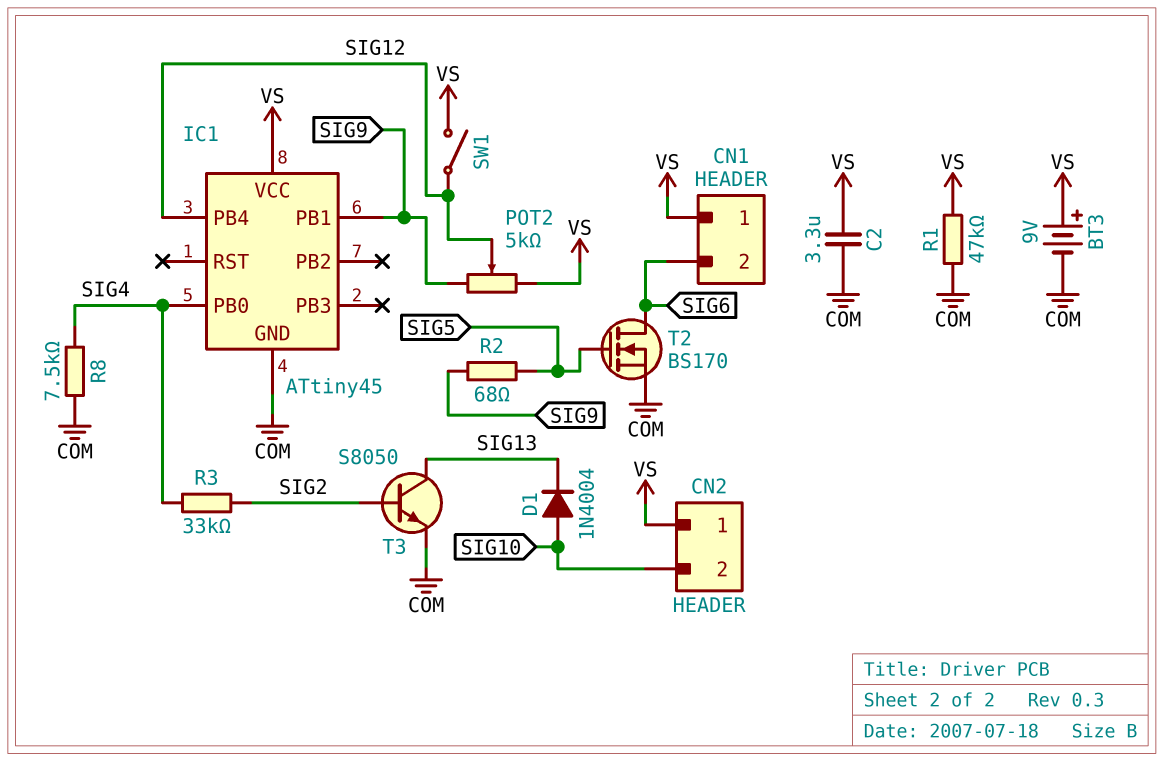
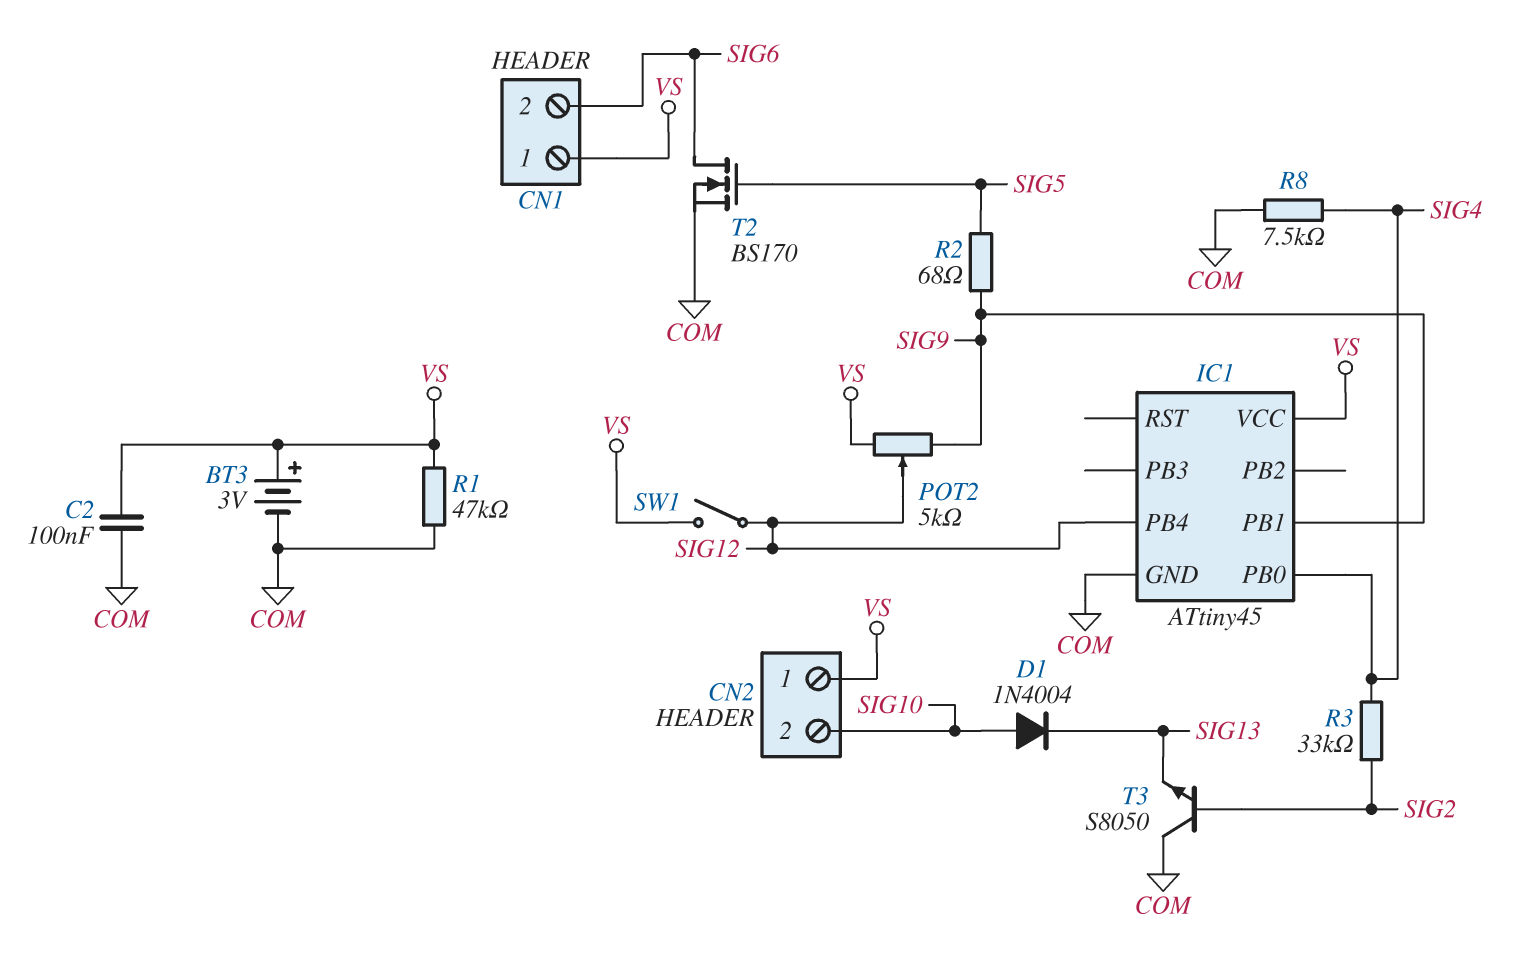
BT3: 9V (plus VS, minus COM) -> 3V (plus VS, minus COM)
C2: 3.3uF (COM, VS) -> 100nF (COM, VS)
T3: NPN S8050 (B SIG2, C SIG13, E COM) -> NPN S8050 (B SIG2, C COM, E SIG13)

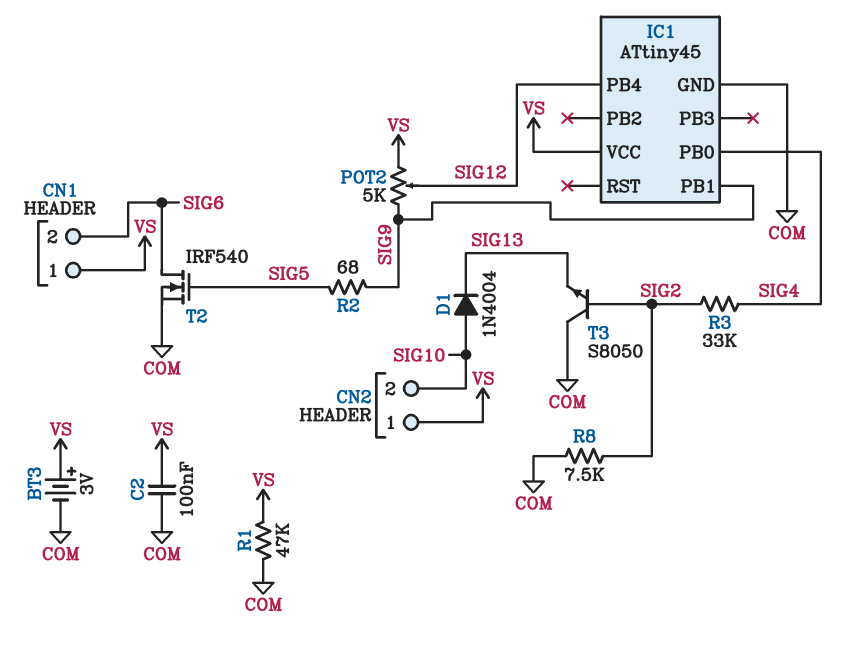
R8: 7.5k (COM, SIG4) -> 7.5k (COM, SIG2)
SW1: switch (SIG12, VS) -> none
T2: NMOS BS170 (G SIG5, D SIG6, S COM) -> NMOS IRF540 (G SIG5, D SIG6, S COM)

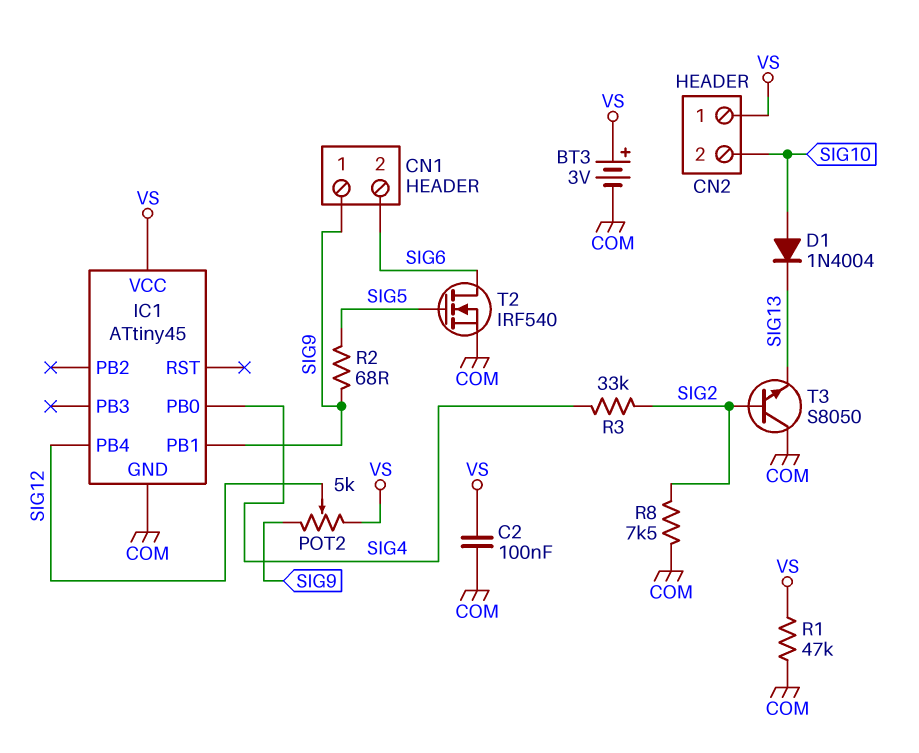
CN1 pin 1: VS -> SIG9

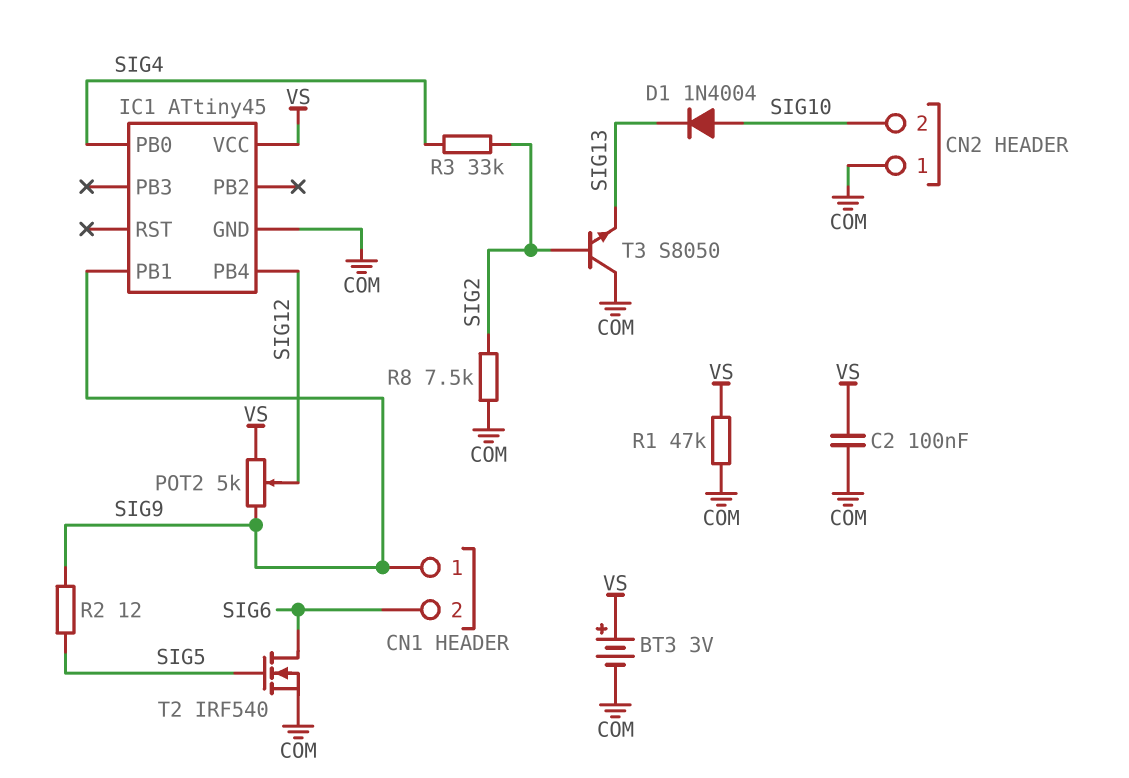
CN2 pin 1: VS -> COM
R2: 68 (SIG5, SIG9) -> 12 (SIG5, SIG9)

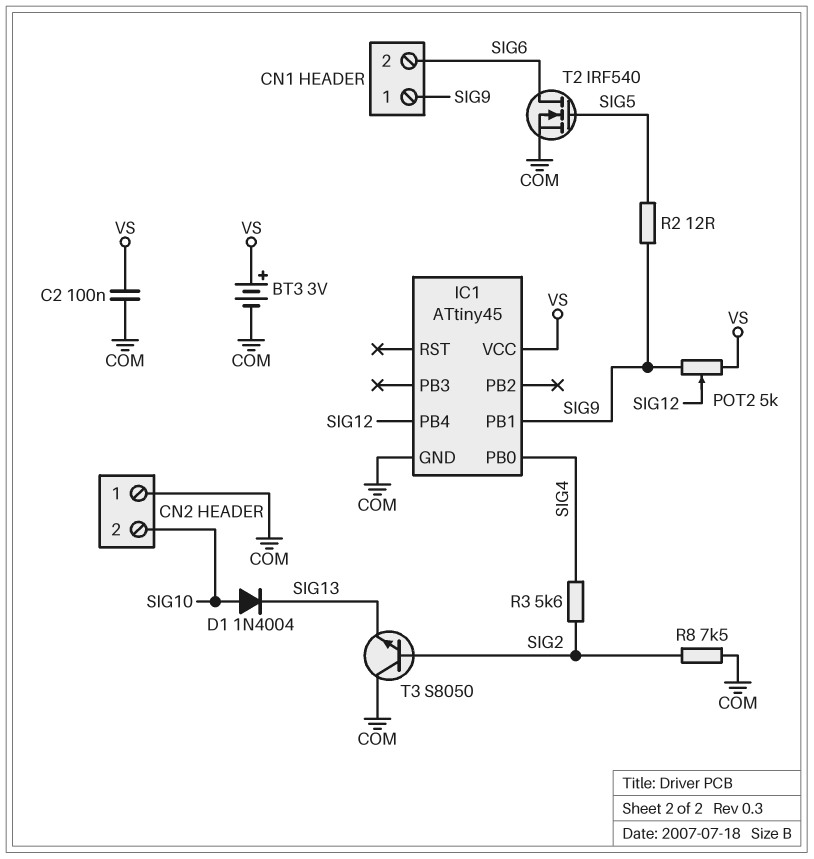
R1: 47k (COM, VS) -> none
R3: 33k (SIG2, SIG4) -> 5.6k (SIG2, SIG4)

